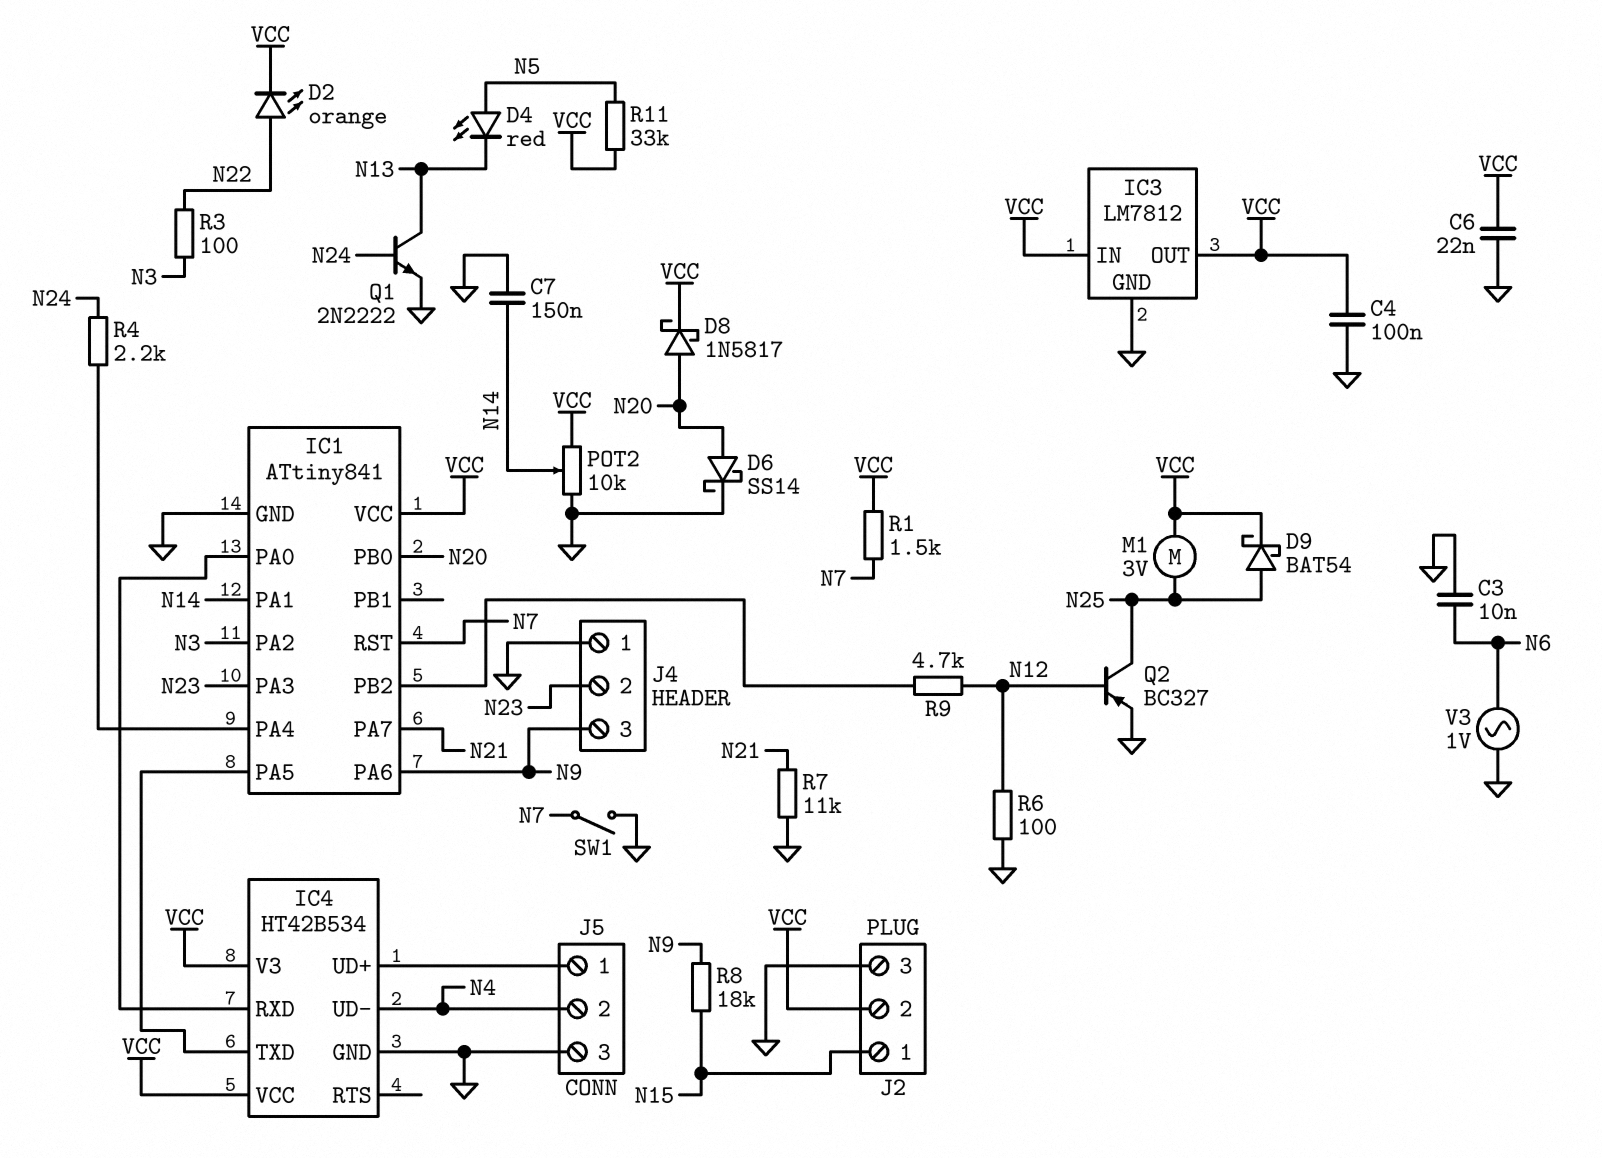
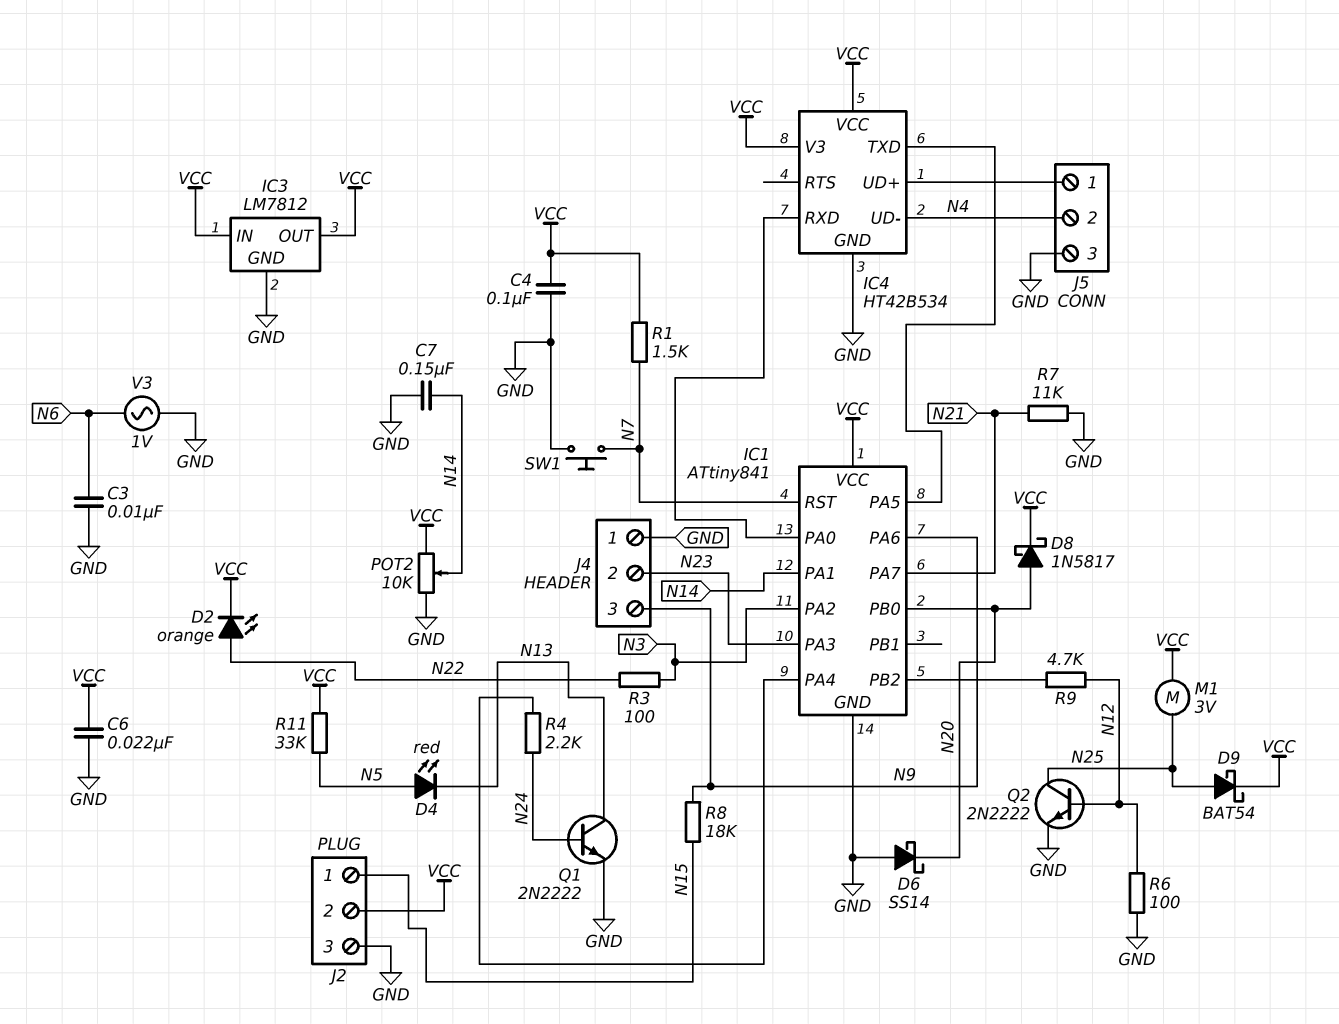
D6: schottky SS14 (A N20, K GND) -> schottky SS14 (A GND, K N20)
Q2: PNP BC327 (B N12, C N25, E GND) -> NPN 2N2222 (B N12, C N25, E GND)
SW1: switch (GND, N7) -> button (GND, N7)

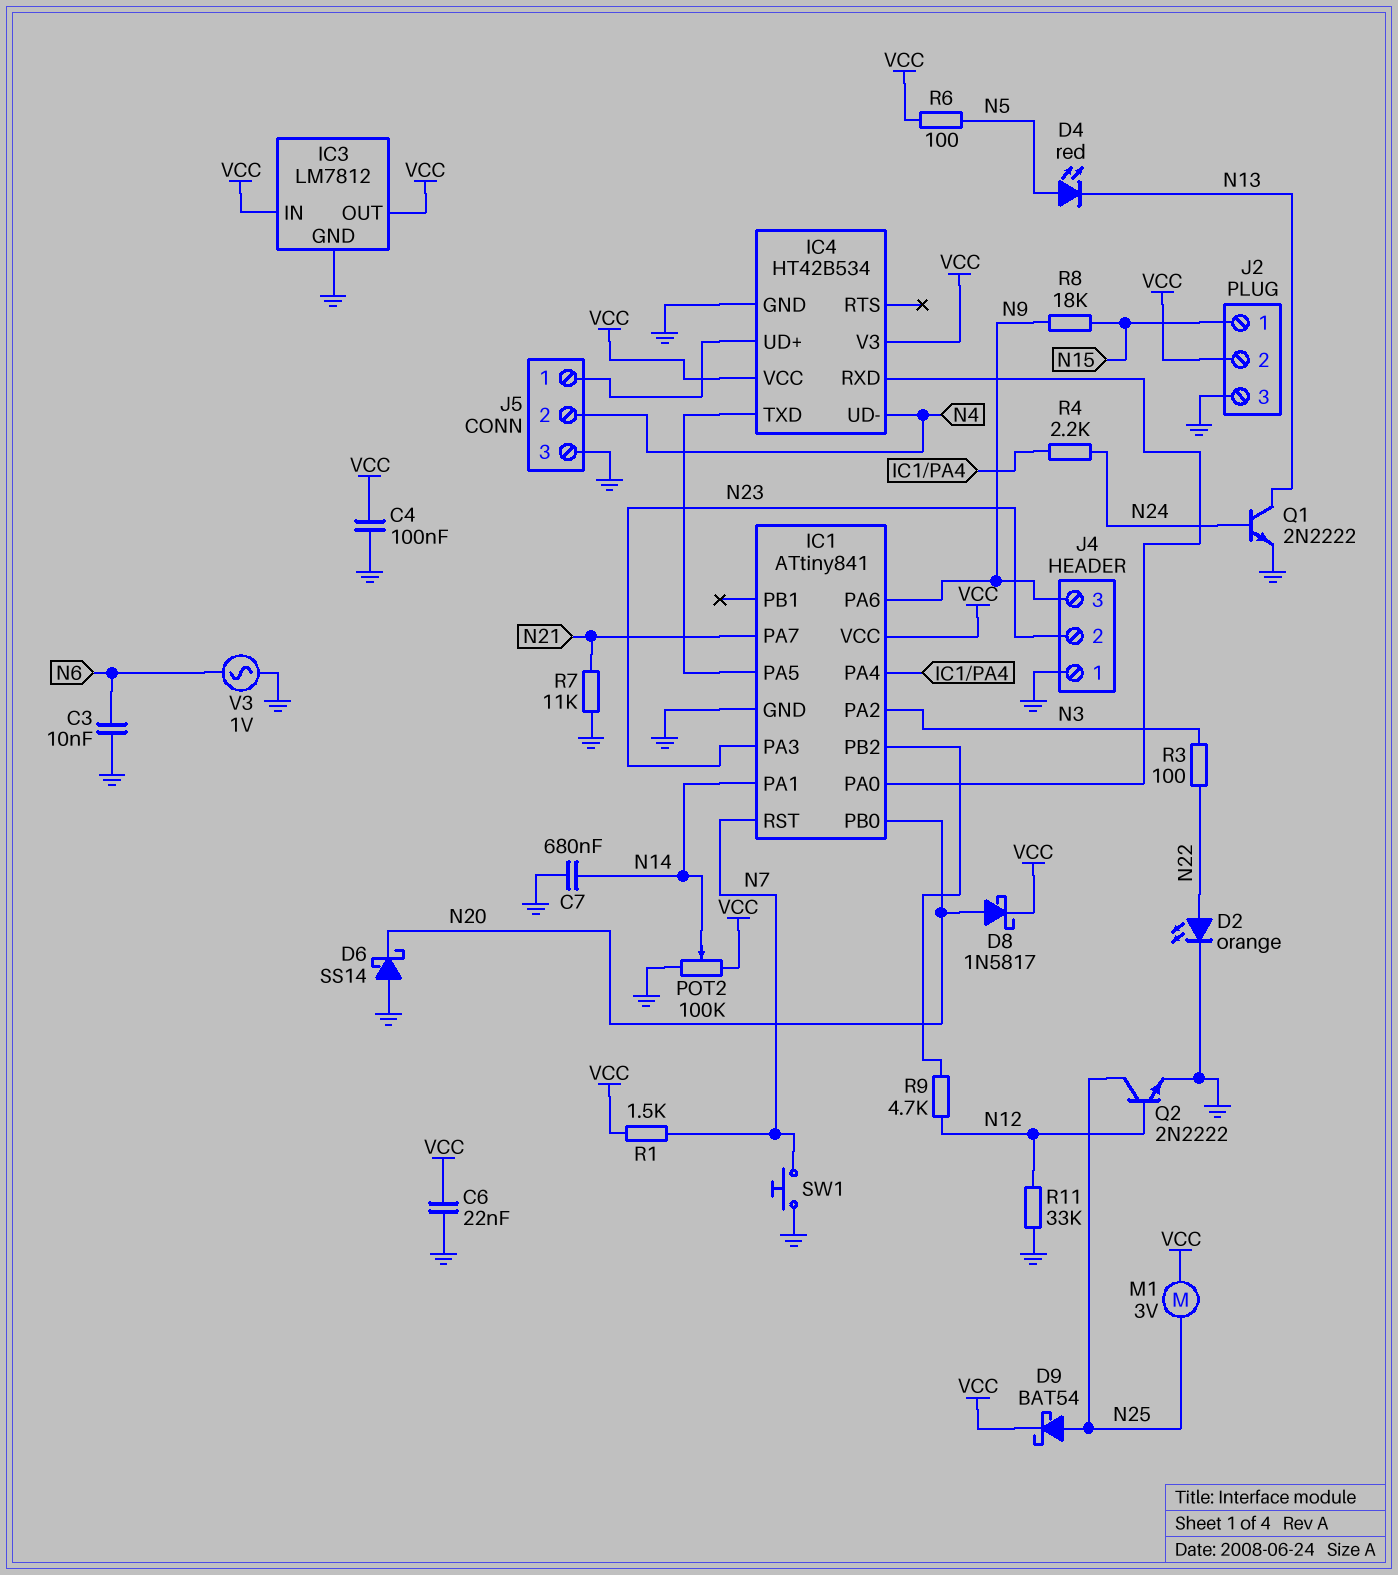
C7: 150nF (GND, N14) -> 680nF (GND, N14)
D2: LED orange (A N22, K VCC) -> LED orange (A N22, K GND)
POT2: 10k (GND, VCC, wiper N14) -> 100k (GND, VCC, wiper N14)
R6: 100 (GND, N12) -> 100 (N5, VCC)
R11: 33k (N5, VCC) -> 33k (GND, N12)

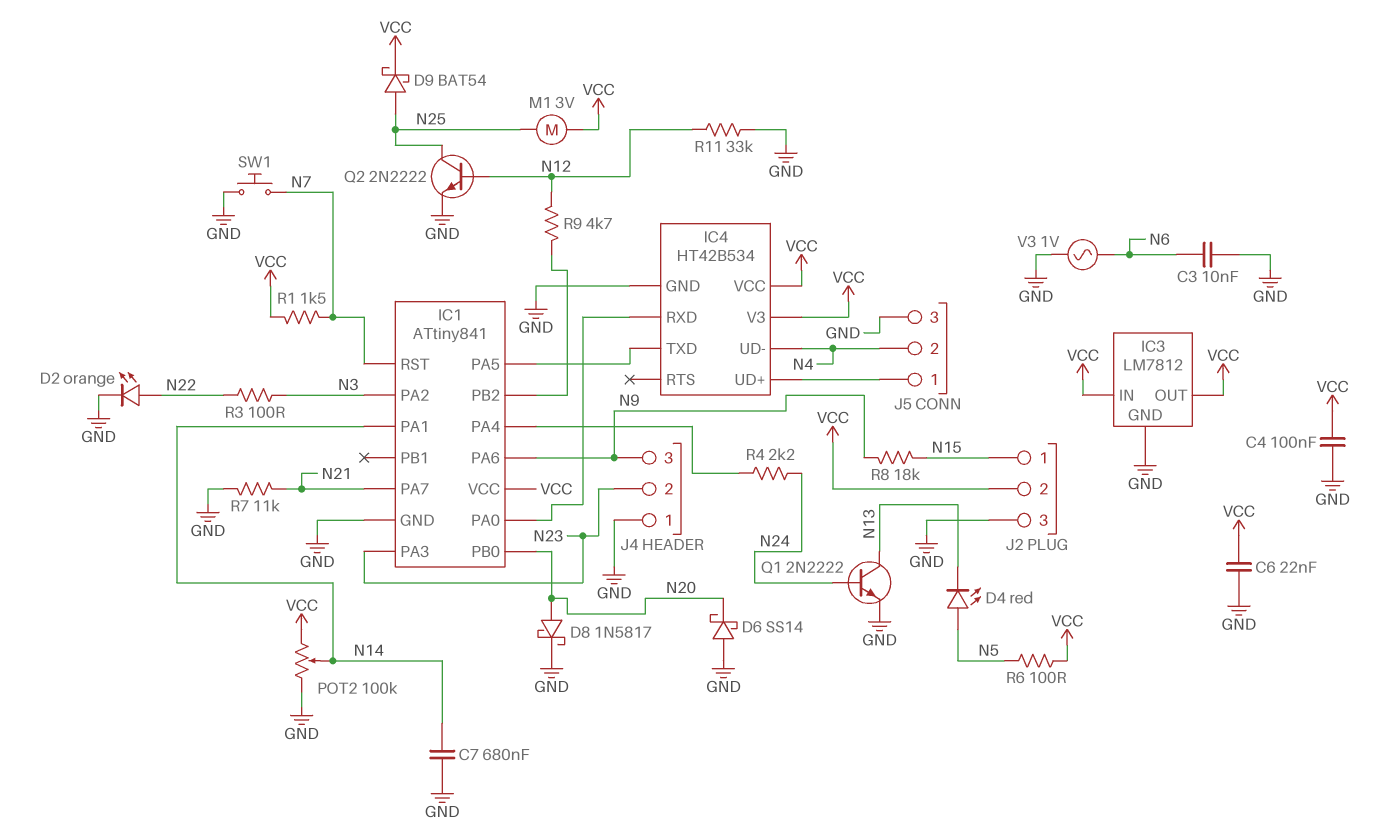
D8: schottky 1N5817 (A N20, K VCC) -> schottky 1N5817 (A N20, K GND)

